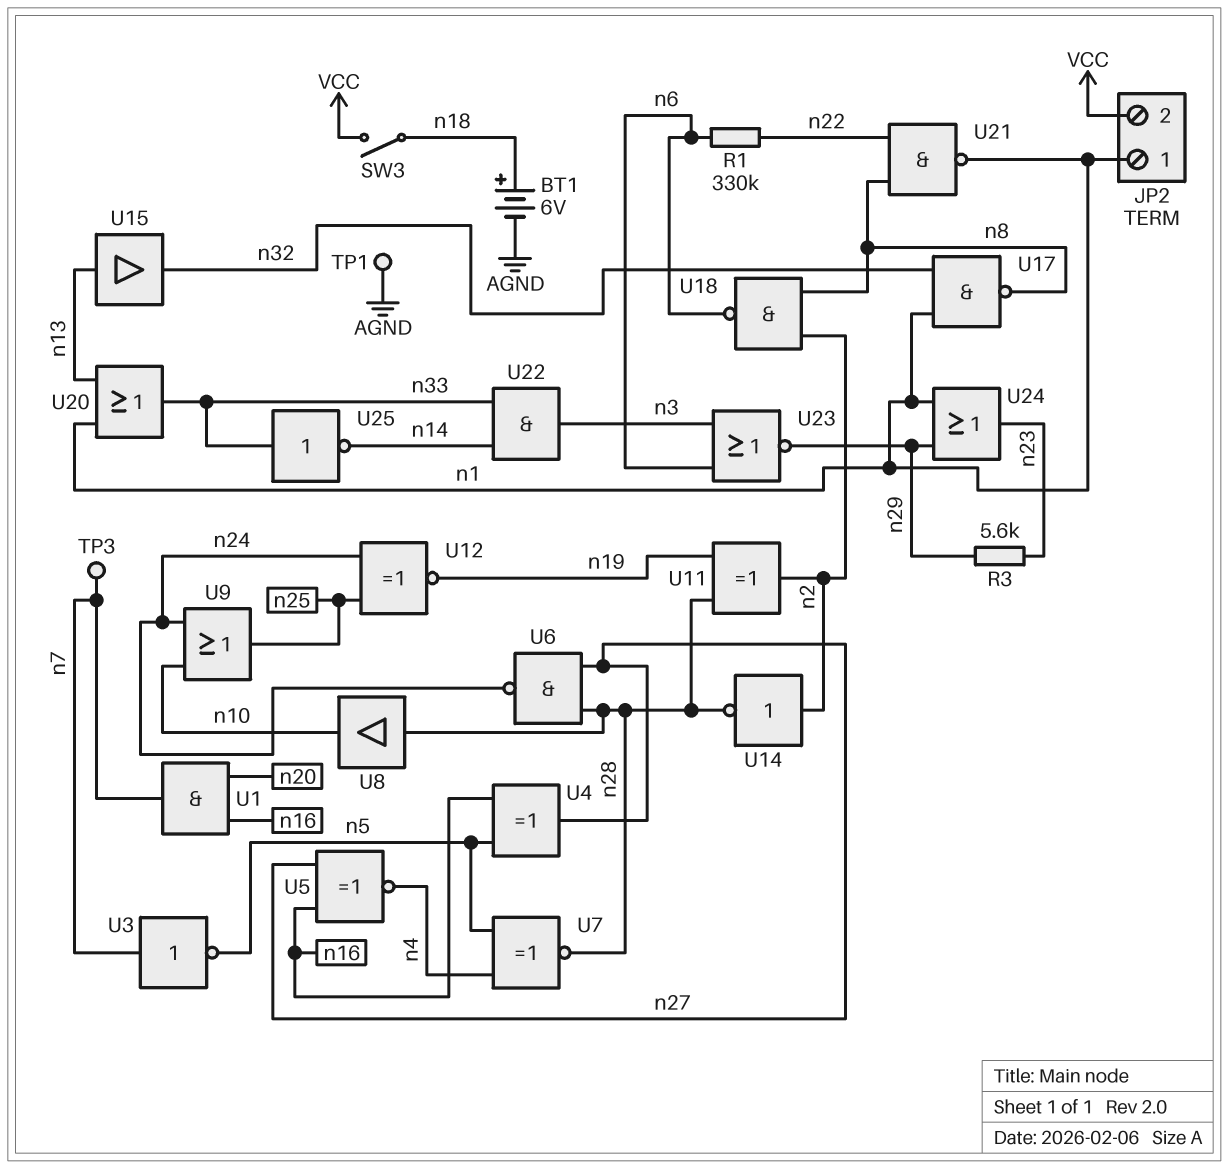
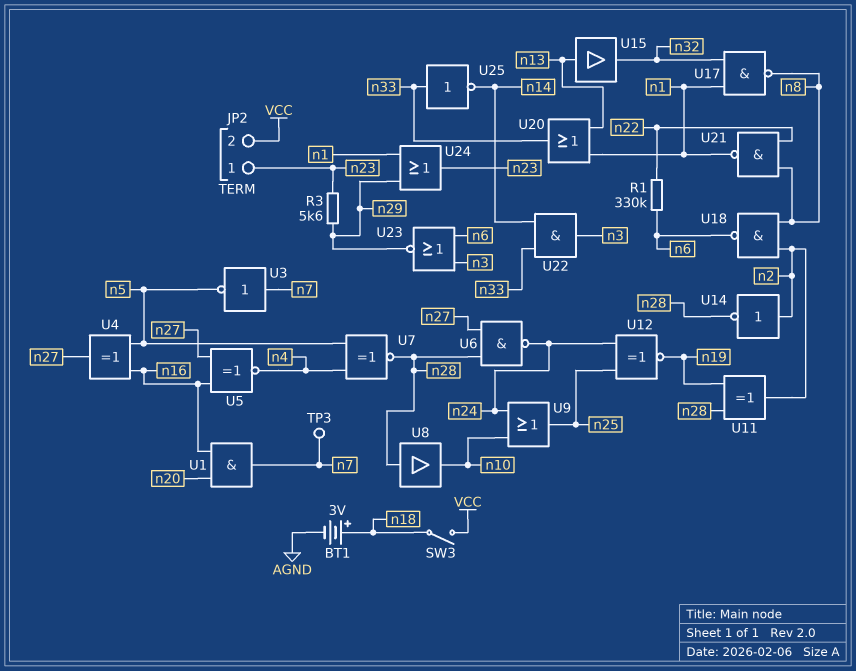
BT1: 6V (plus n18, minus AGND) -> 3V (plus n18, minus AGND)
JP2 pin 1: n1 -> n23
TP1: test point (AGND) -> none

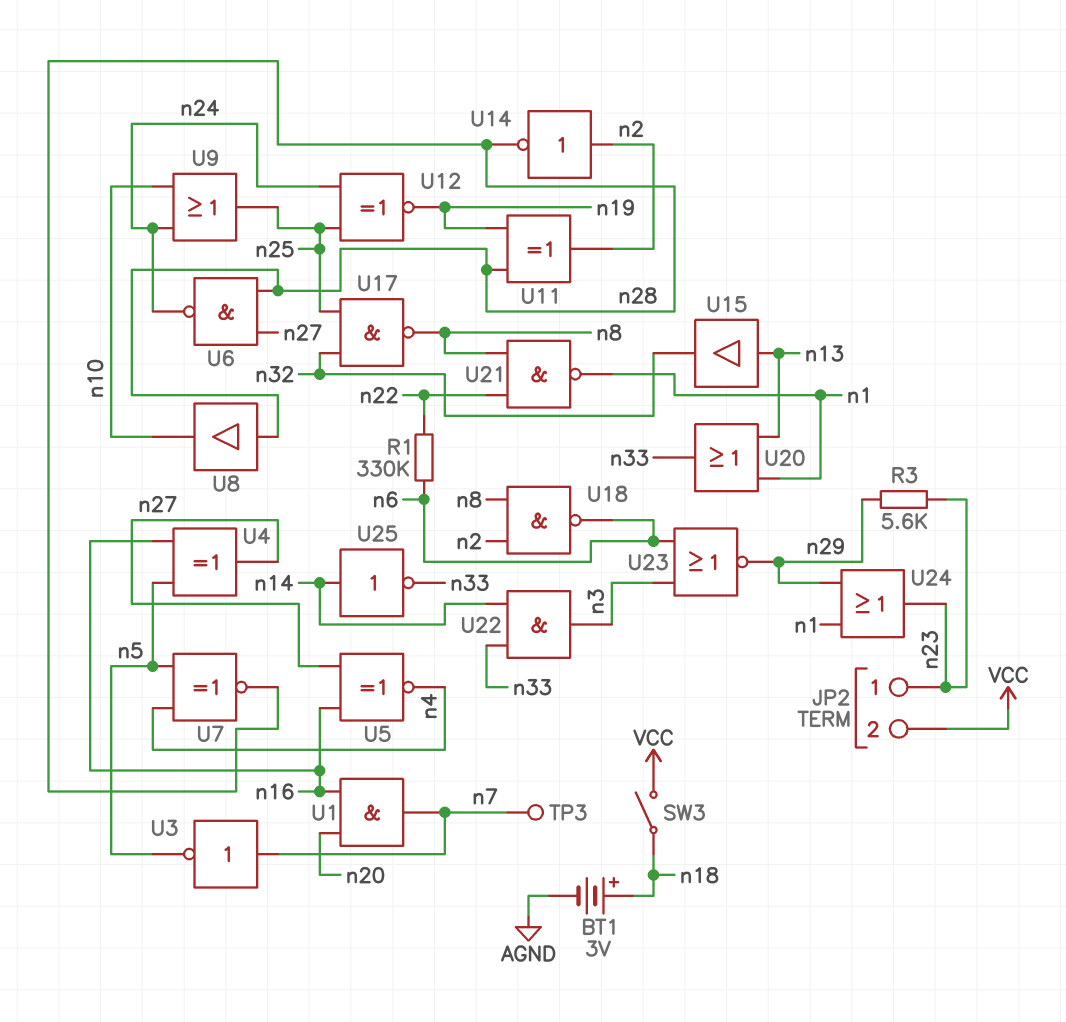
U17: NAND (in n1, in n32, out n8) -> NAND (in n25, in n32, out n8)
U25: NOT (in n33, out n14) -> NOT (in n14, out n33)

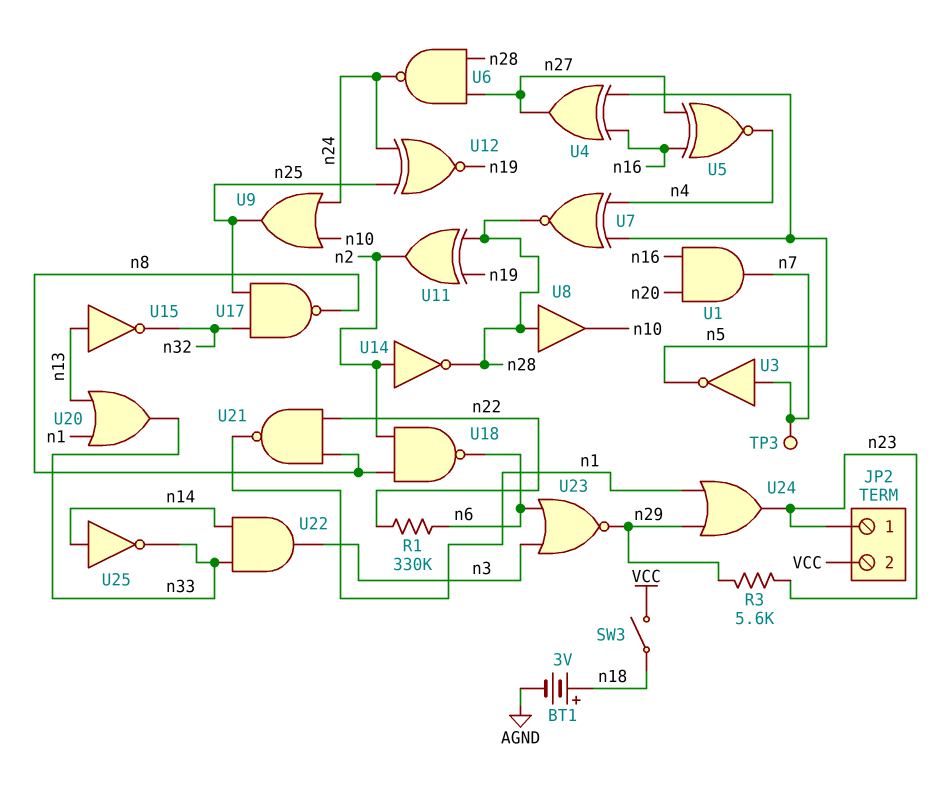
U15: buffer (in n13, out n32) -> NOT (in n13, out n32)

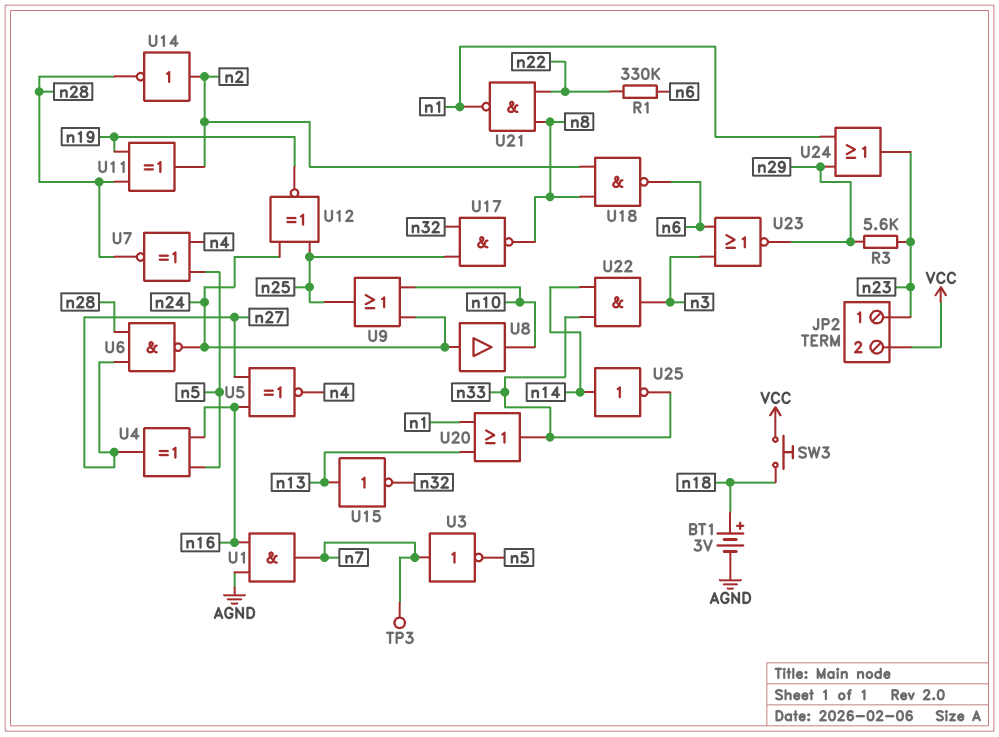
SW3: switch (VCC, n18) -> button (VCC, n18)
U1: AND (in n16, in n20, out n7) -> AND (in AGND, in n16, out n7)
U8: buffer (in n28, out n10) -> buffer (in n24, out n10)

